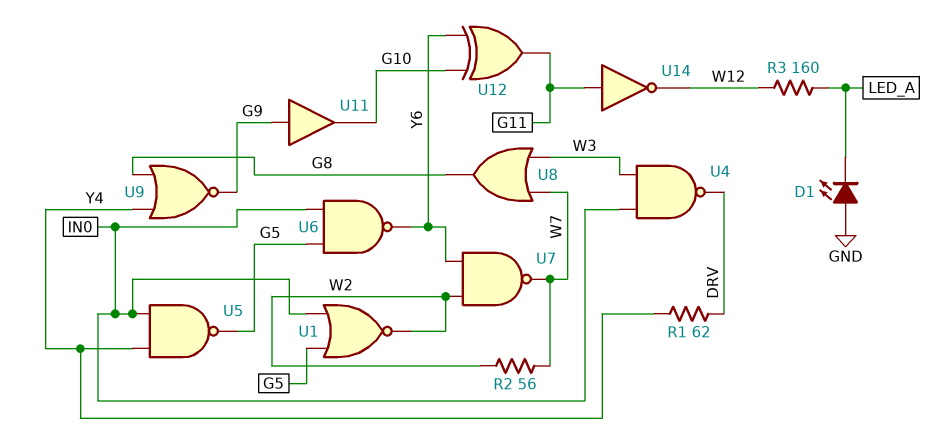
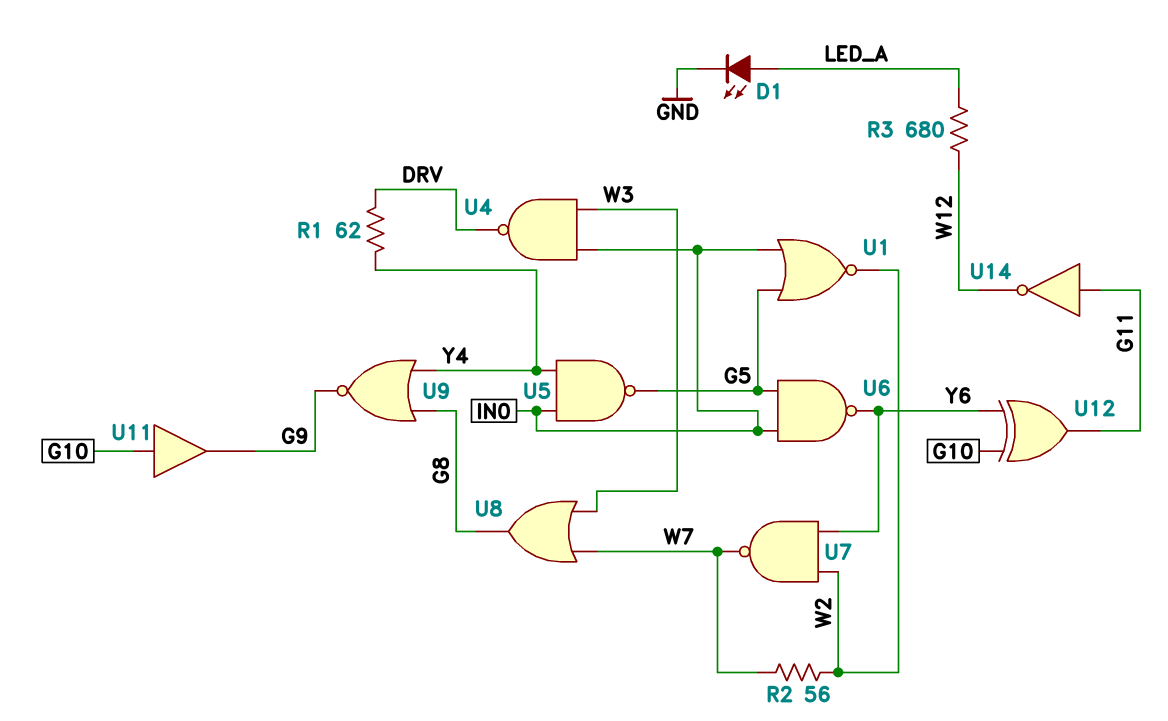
D1: LED (A GND, K LED_A) -> LED (A LED_A, K GND)
R3: 160 (LED_A, W12) -> 680 (LED_A, W12)
U11: buffer (in G9, out G10) -> buffer (in G10, out G9)

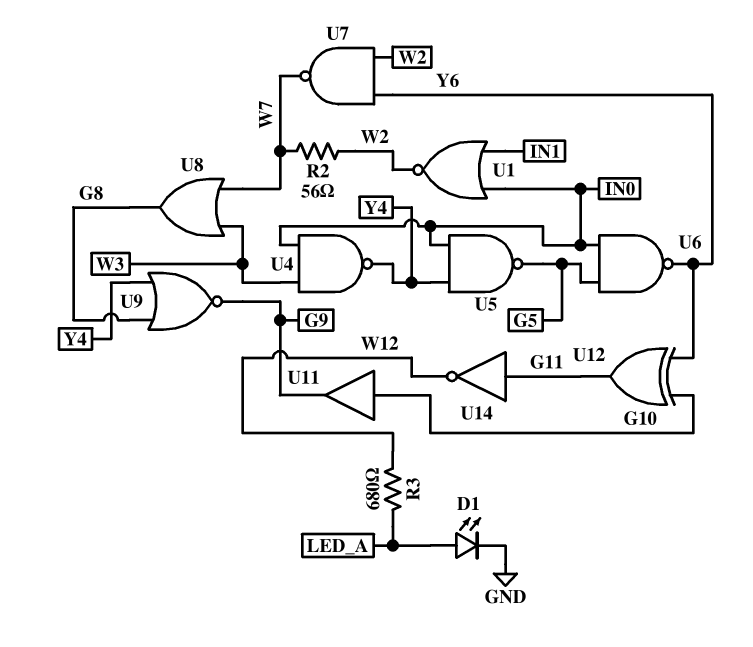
R1: 62 (DRV, Y4) -> none
U1: NOR (in G5, in IN0, out W2) -> NOR (in IN0, in IN1, out W2)
U4: NAND (in IN0, in W3, out DRV) -> NAND (in IN0, in W3, out Y4)

